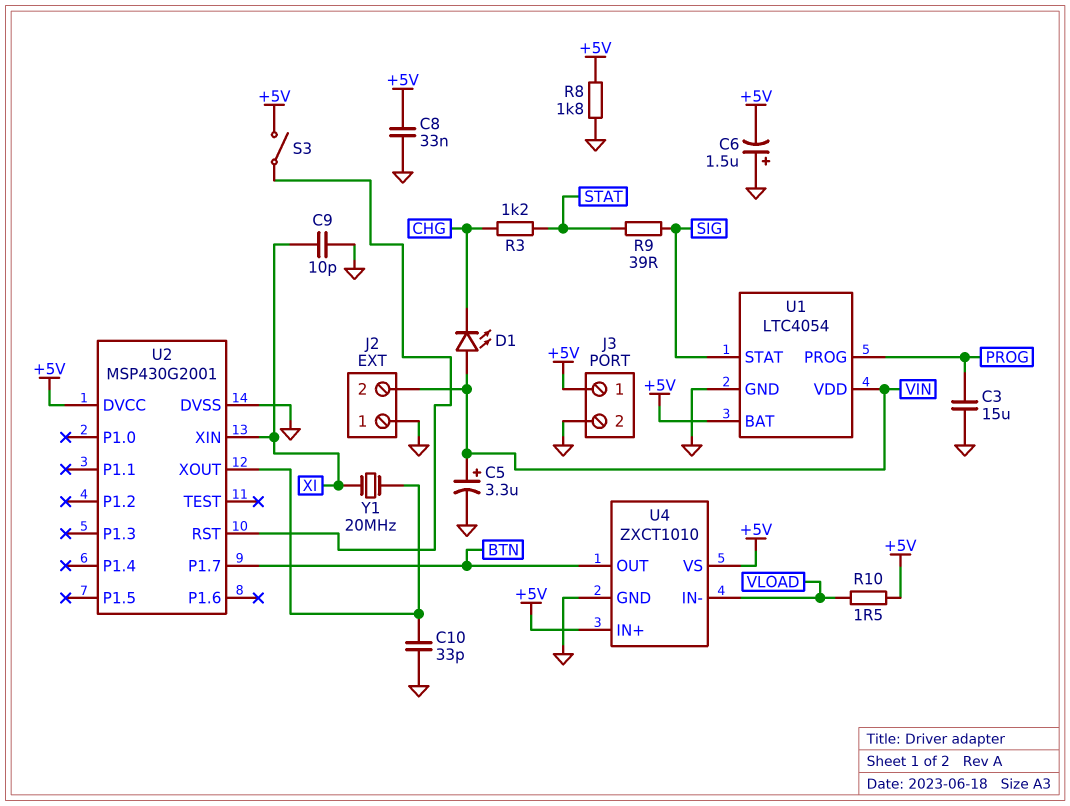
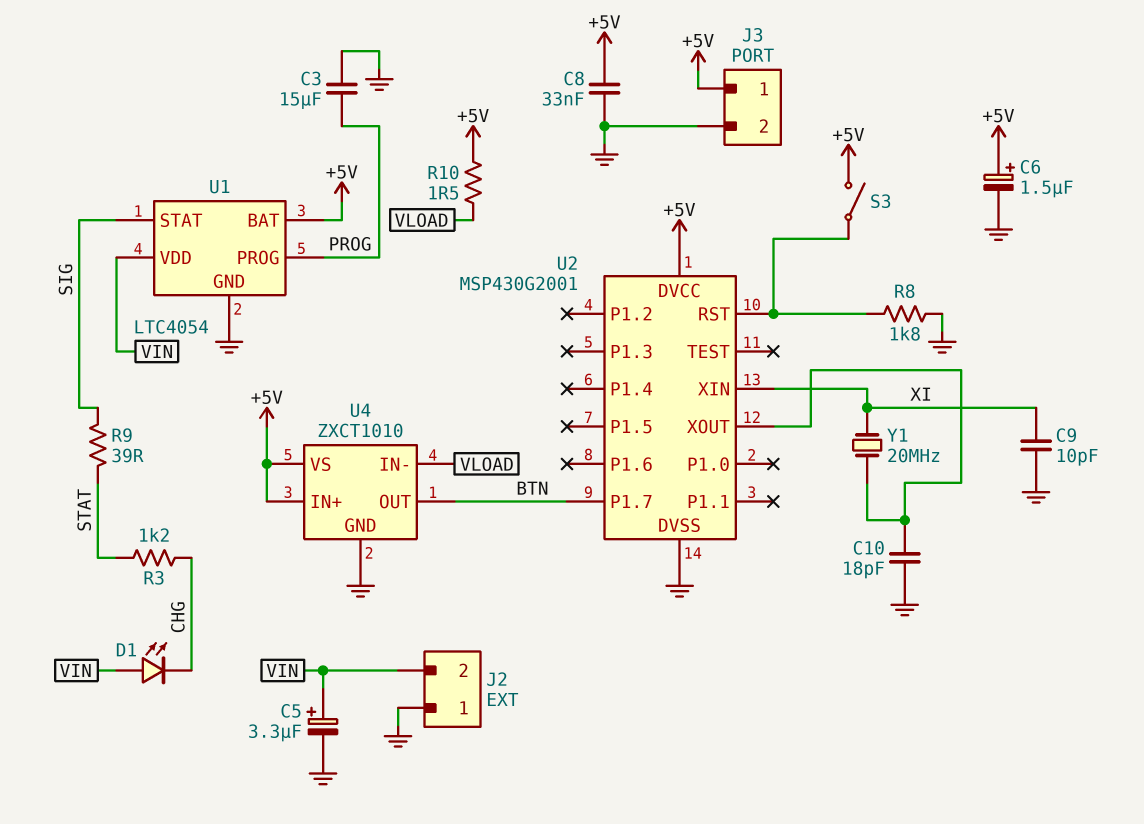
C6: 1.5uF (plus GND, minus +5V) -> 1.5uF (plus +5V, minus GND)
C10: 33pF (GND, U2/XOUT) -> 18pF (GND, U2/XOUT)
R8: 1.8k (+5V, GND) -> 1.8k (GND, U2/RST)

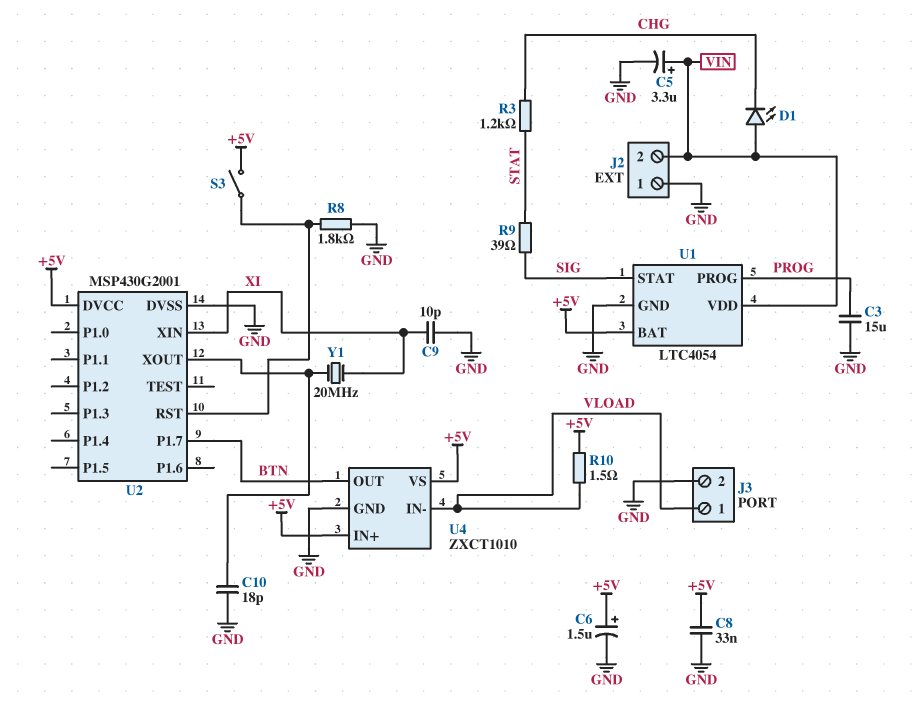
J3 pin 1: +5V -> VLOAD

